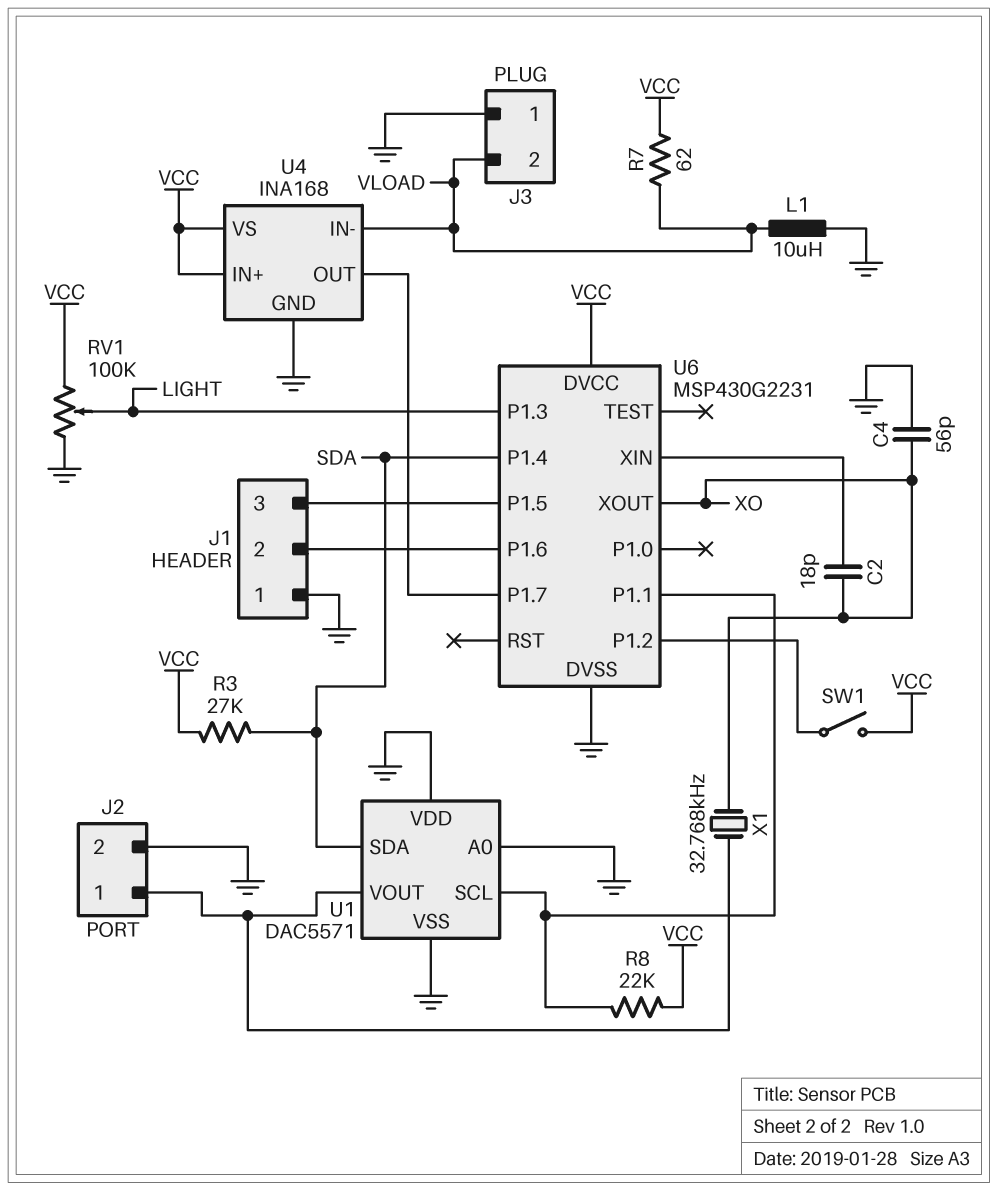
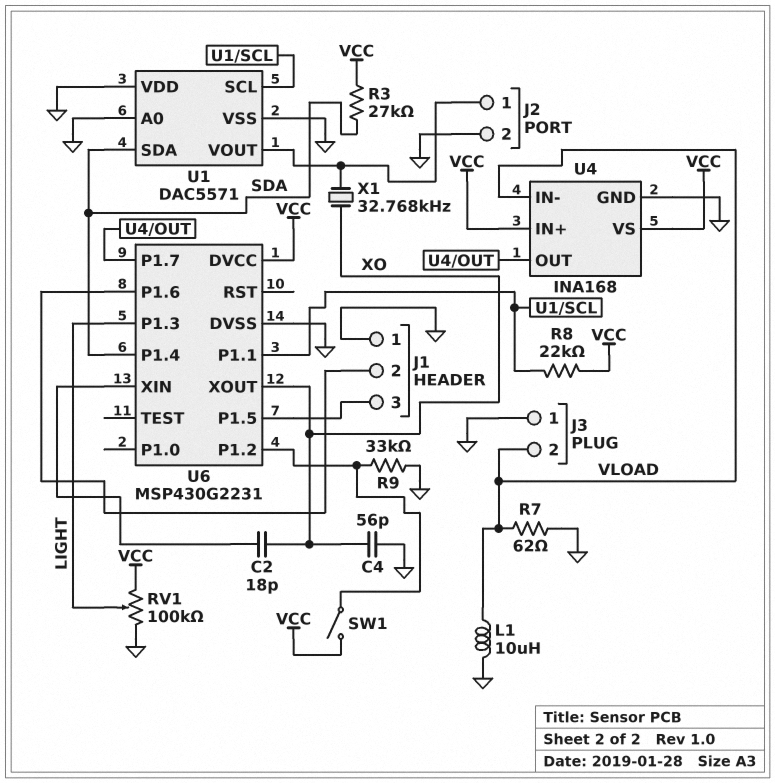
R7: 62 (VCC, VLOAD) -> 62 (GND, VLOAD)
R9: none -> 33k (GND, U6/P1.2)

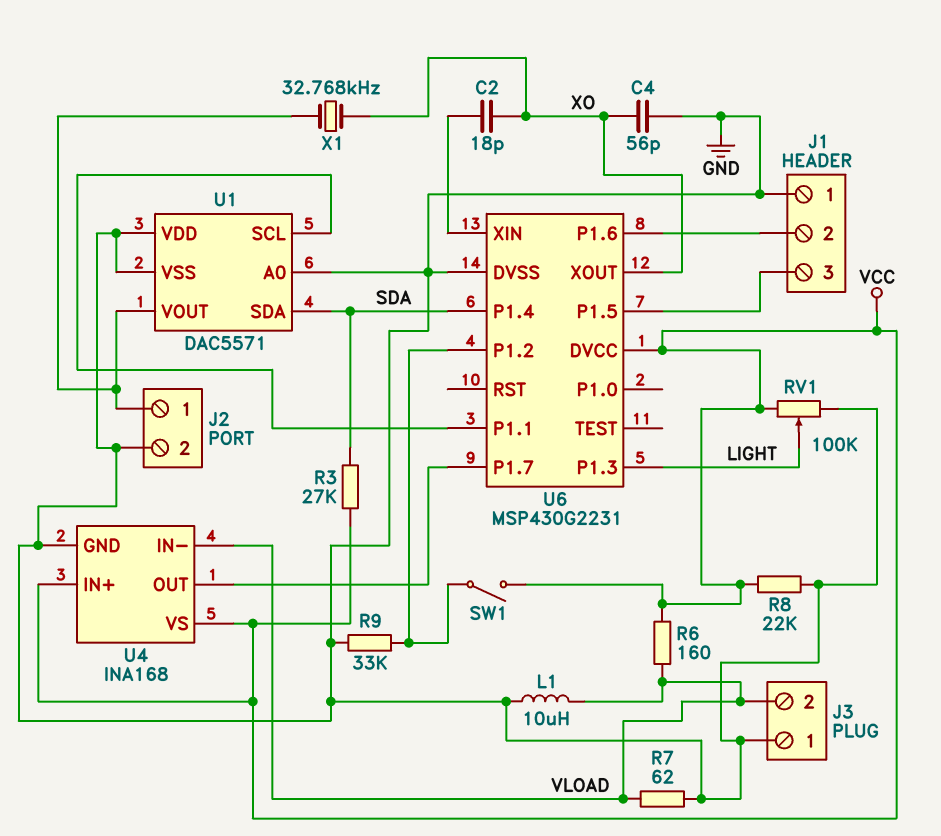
R6: none -> 160 (VCC, VLOAD)
R8: 22k (U1/SCL, VCC) -> 22k (GND, VCC)

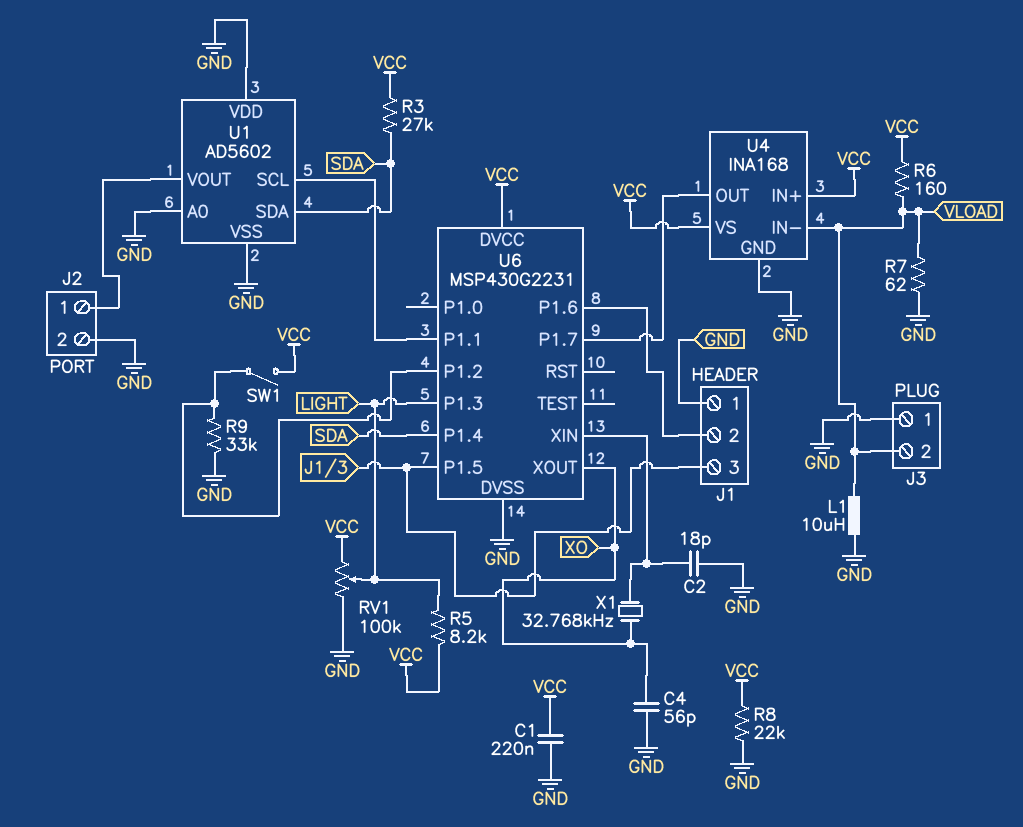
C1: none -> 220nF (GND, VCC)
C2: 18pF (U6/XIN, XO) -> 18pF (GND, U6/XIN)
R5: none -> 8.2k (LIGHT, VCC)
U1: DAC5571 -> AD5602
X1: 32.768kHz (J2/1, XO) -> 32.768kHz (U6/XIN, XO)

